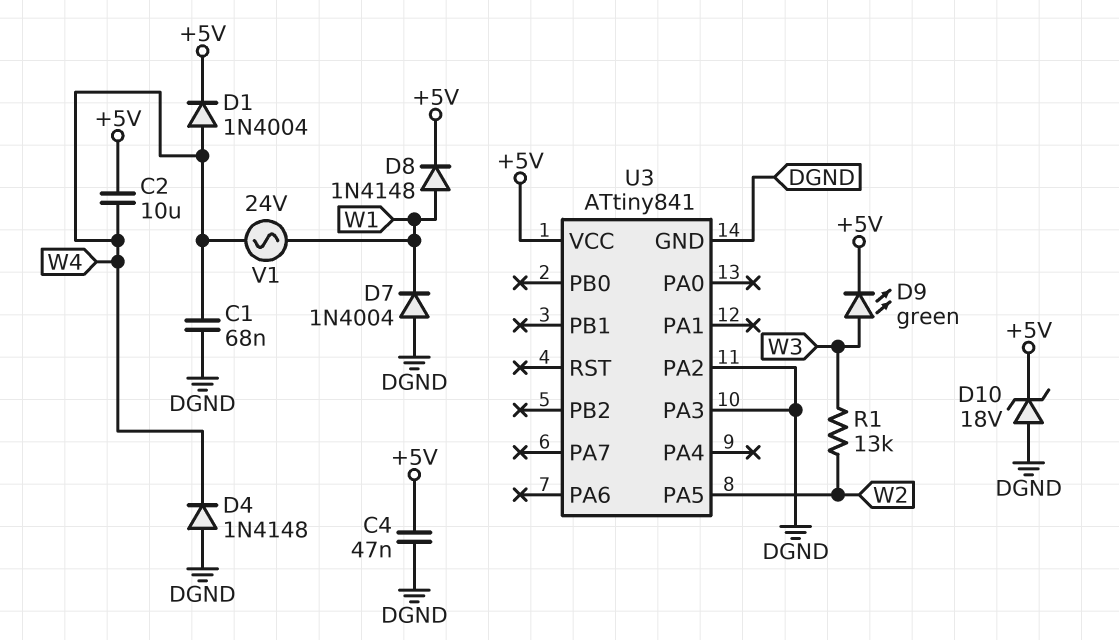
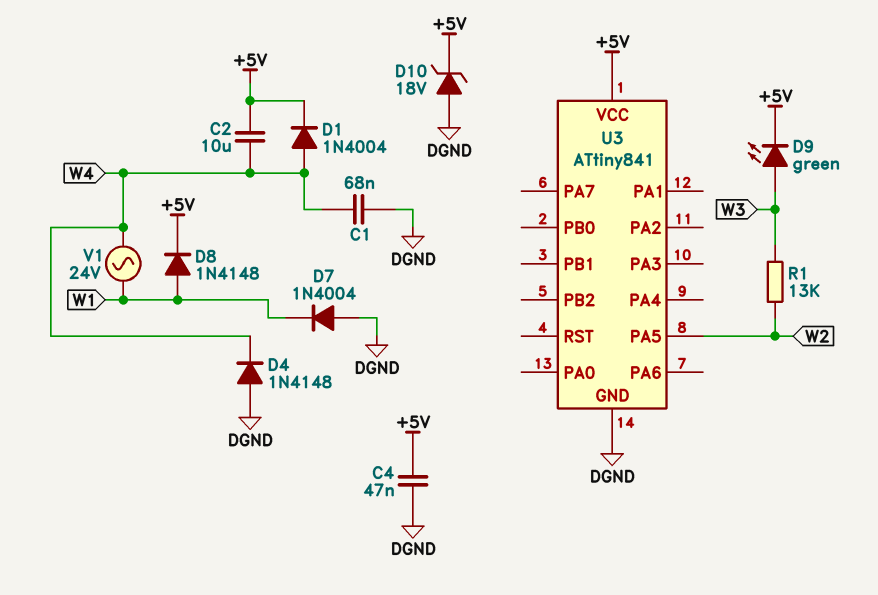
U3 pin PA2: DGND -> none
U3 pin PA3: DGND -> none

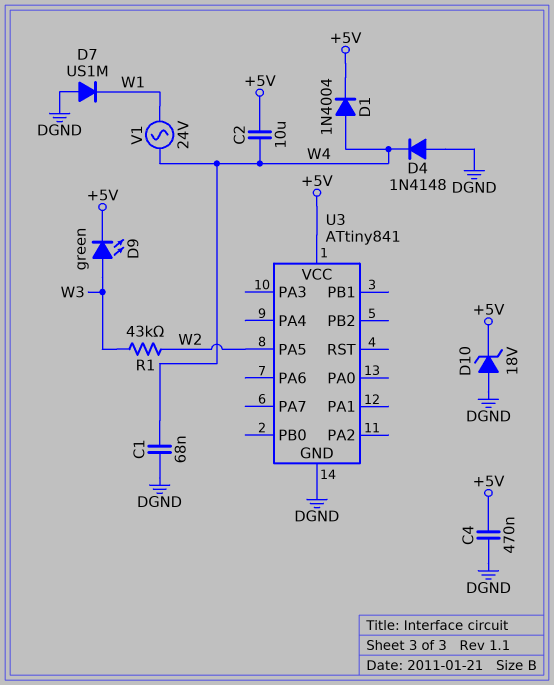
C4: 47nF (+5V, DGND) -> 470nF (+5V, DGND)
D7: diode 1N4004 (A DGND, K W1) -> diode US1M (A DGND, K W1)
D8: diode 1N4148 (A W1, K +5V) -> none
R1: 13k (W2, W3) -> 43k (W2, W3)

